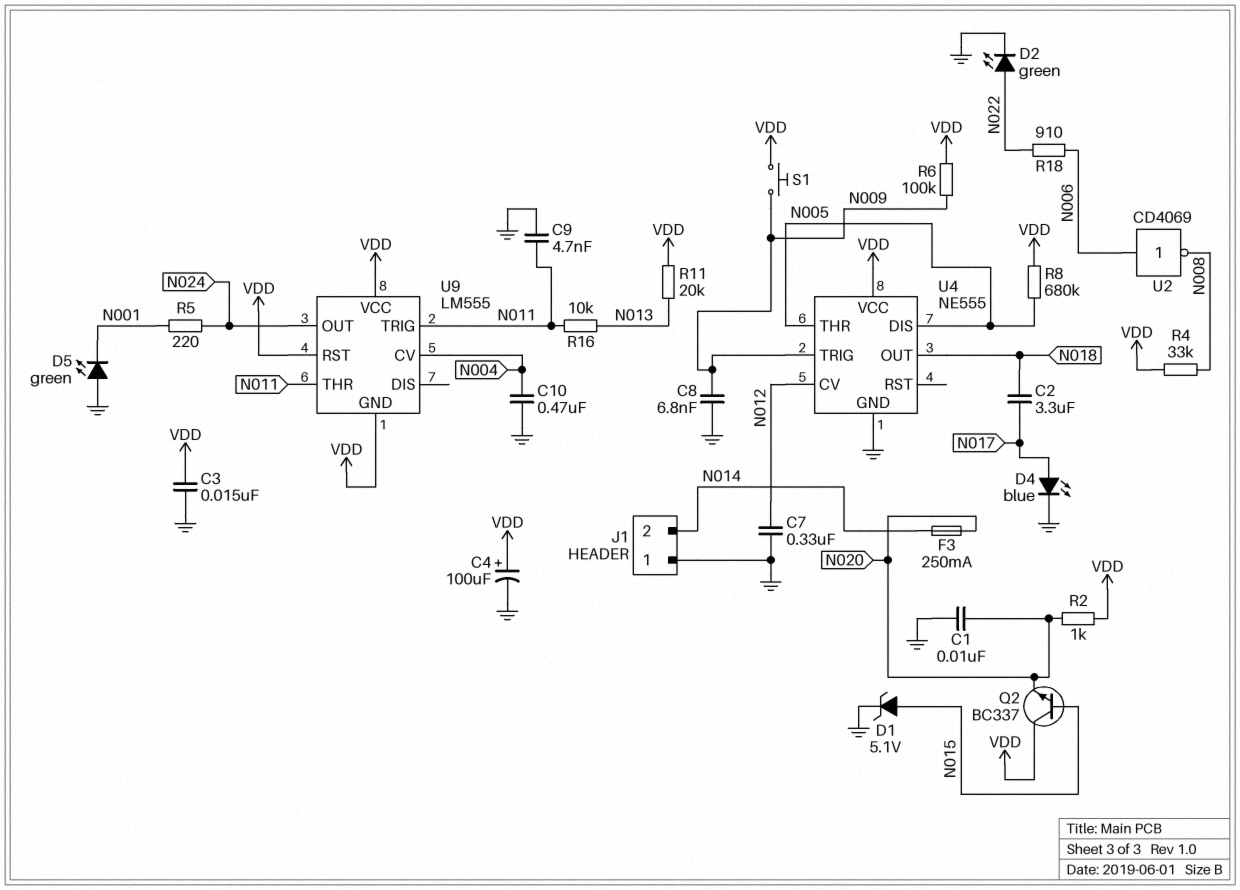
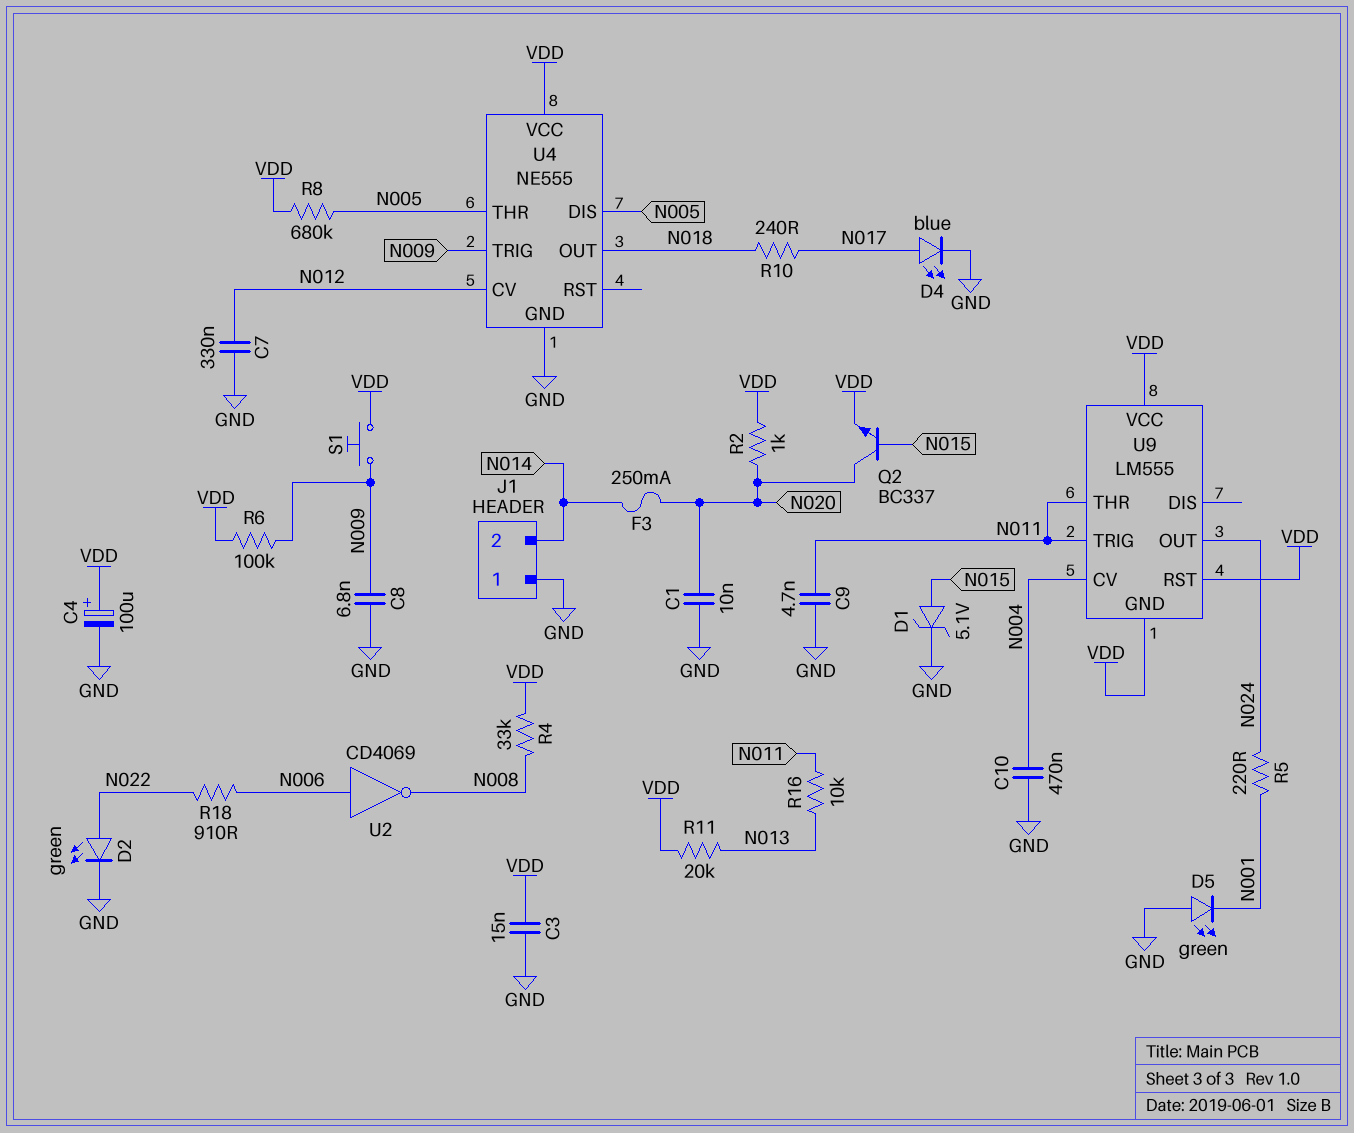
C2: 3.3uF (N017, N018) -> none
Q2: NPN BC337 (B N015, C VDD, E N020) -> NPN BC337 (B N015, C N020, E VDD)
R10: none -> 240 (N017, N018)

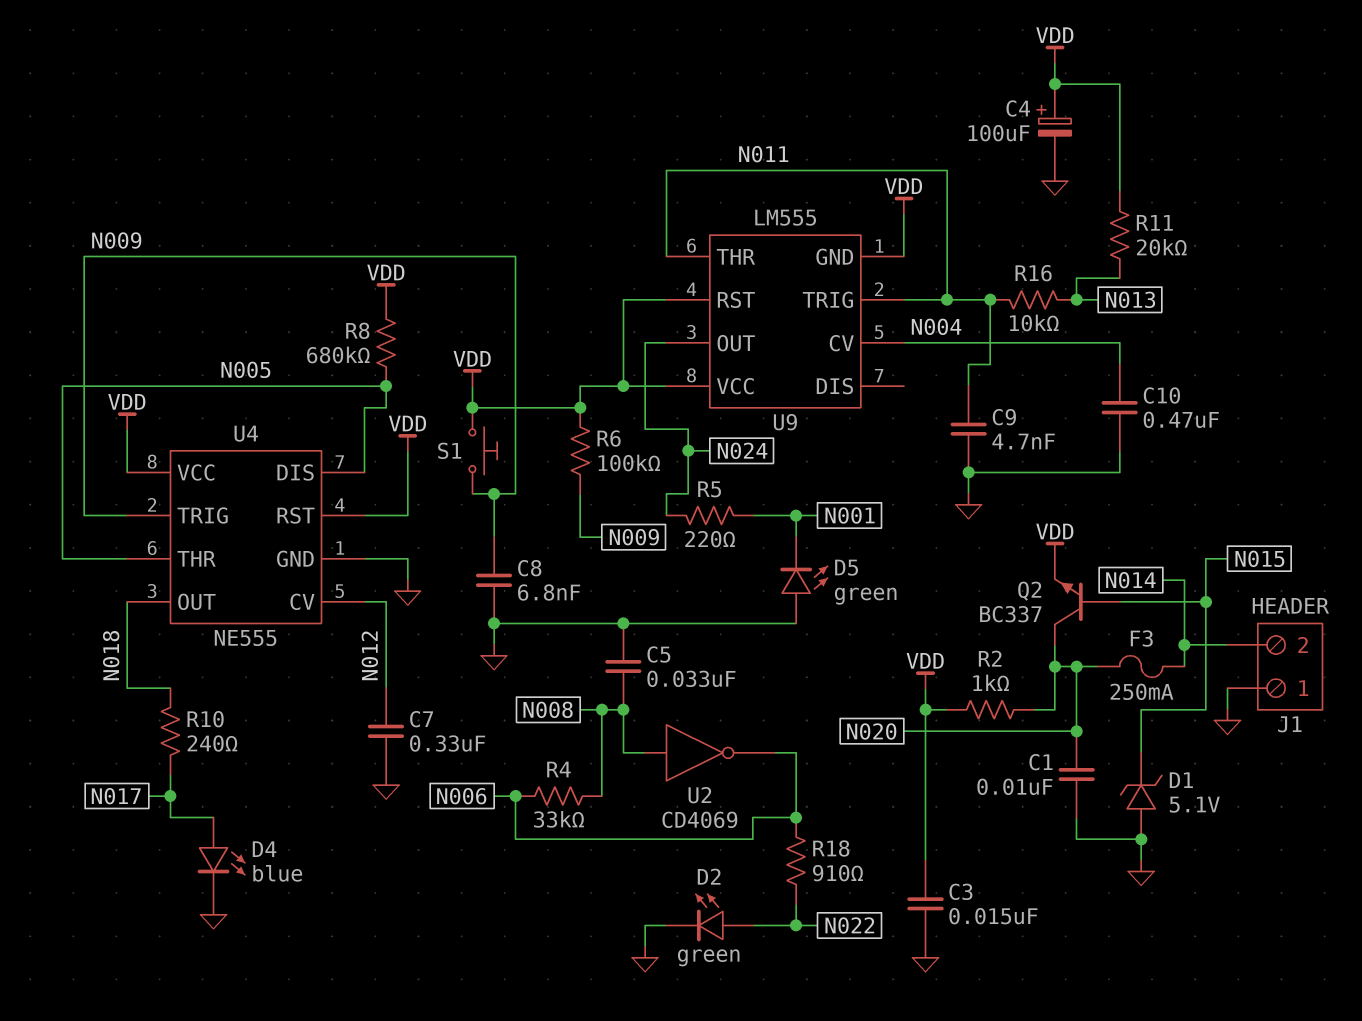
C5: none -> 33nF (GND, N008)
D1: zener 5.1V (A N015, K GND) -> zener 5.1V (A GND, K N015)
R4: 33k (N008, VDD) -> 33k (N006, N008)
U2: NOT CD4069 (in N006, out N008) -> NOT CD4069 (in N008, out N006)
U4 pin RST: none -> VDD

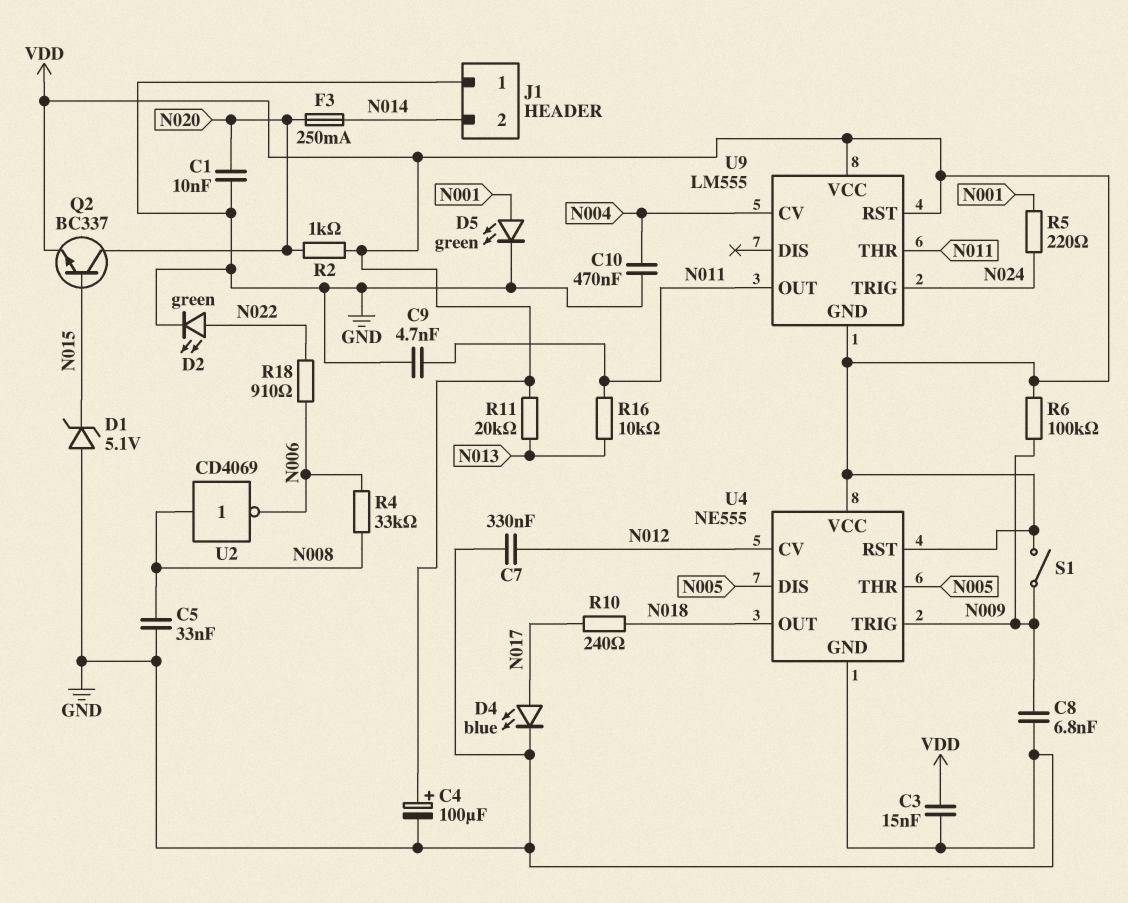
D5: LED green (A GND, K N001) -> LED green (A N001, K GND)
R8: 680k (N005, VDD) -> none
S1: button (N009, VDD) -> switch (N009, VDD)
U9 pin OUT: N024 -> N011
U9 pin TRIG: N011 -> N024

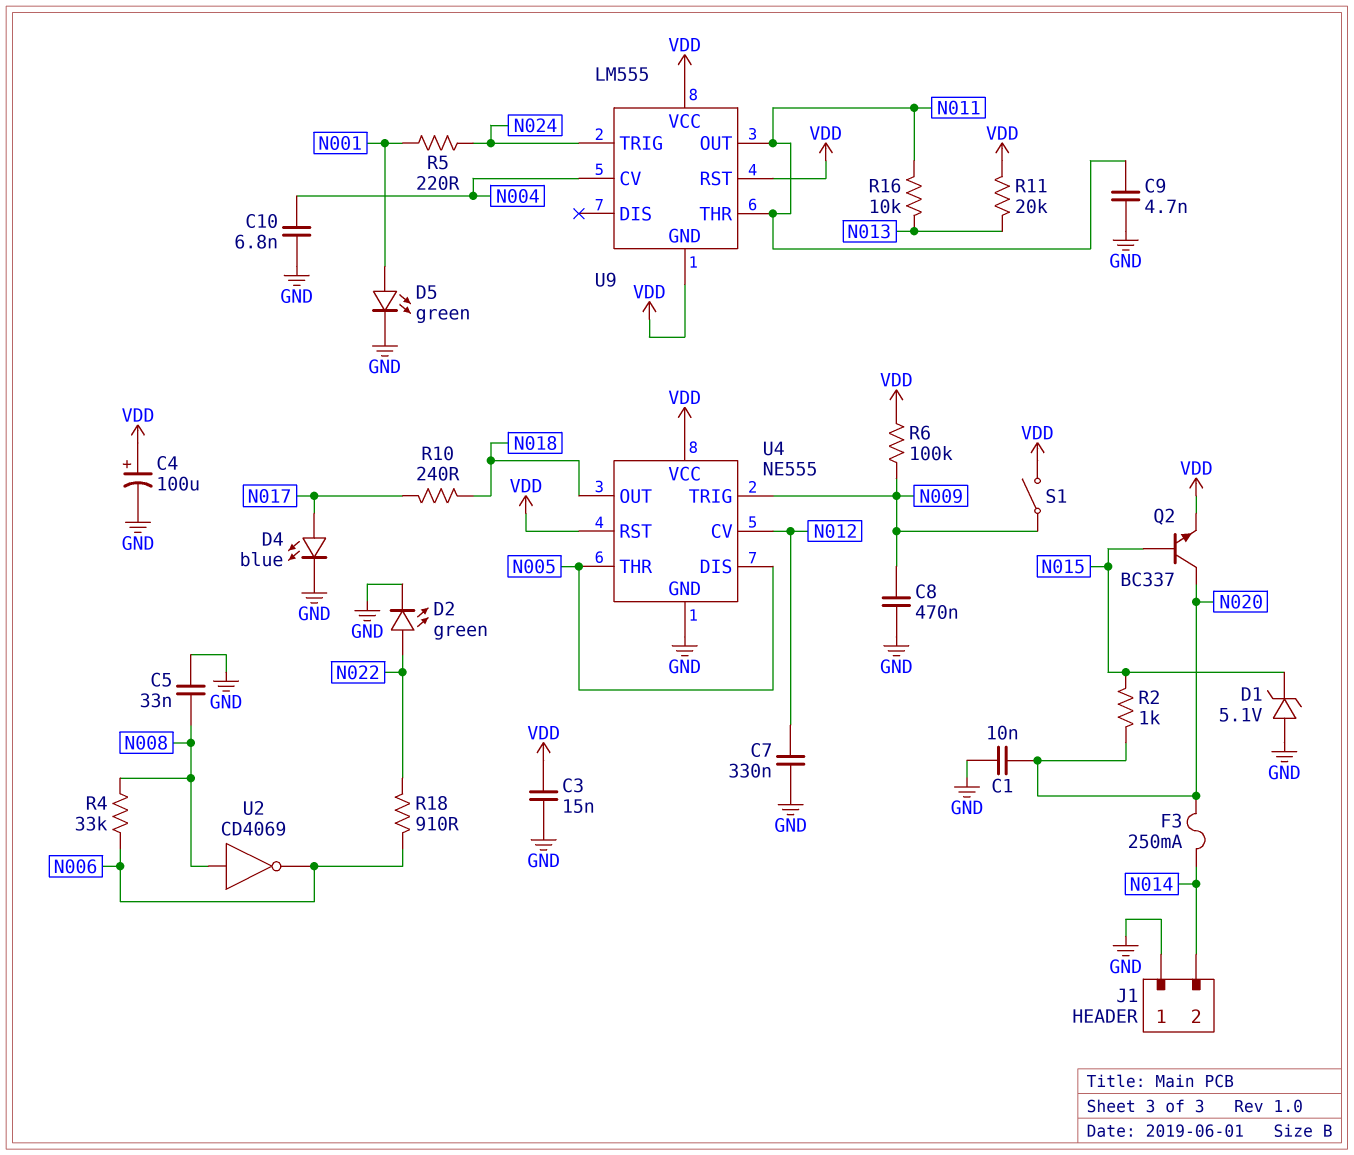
C8: 6.8nF (GND, N009) -> 470nF (GND, N009)
C10: 470nF (GND, N004) -> 6.8nF (GND, N004)
R2: 1k (N020, VDD) -> 1k (N015, N020)

